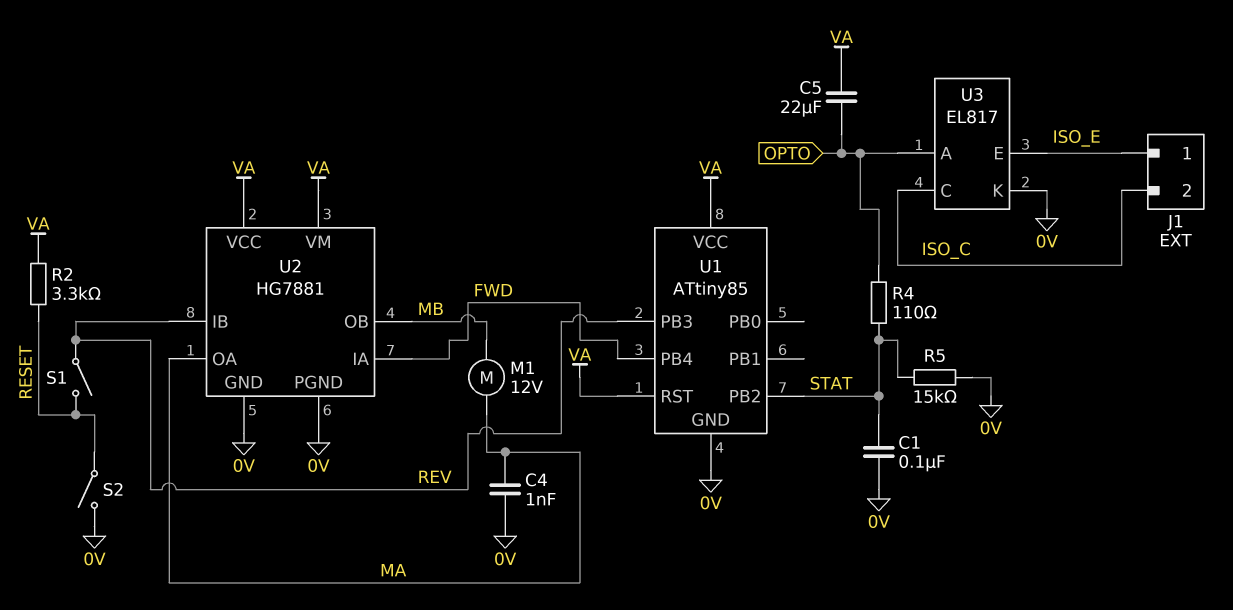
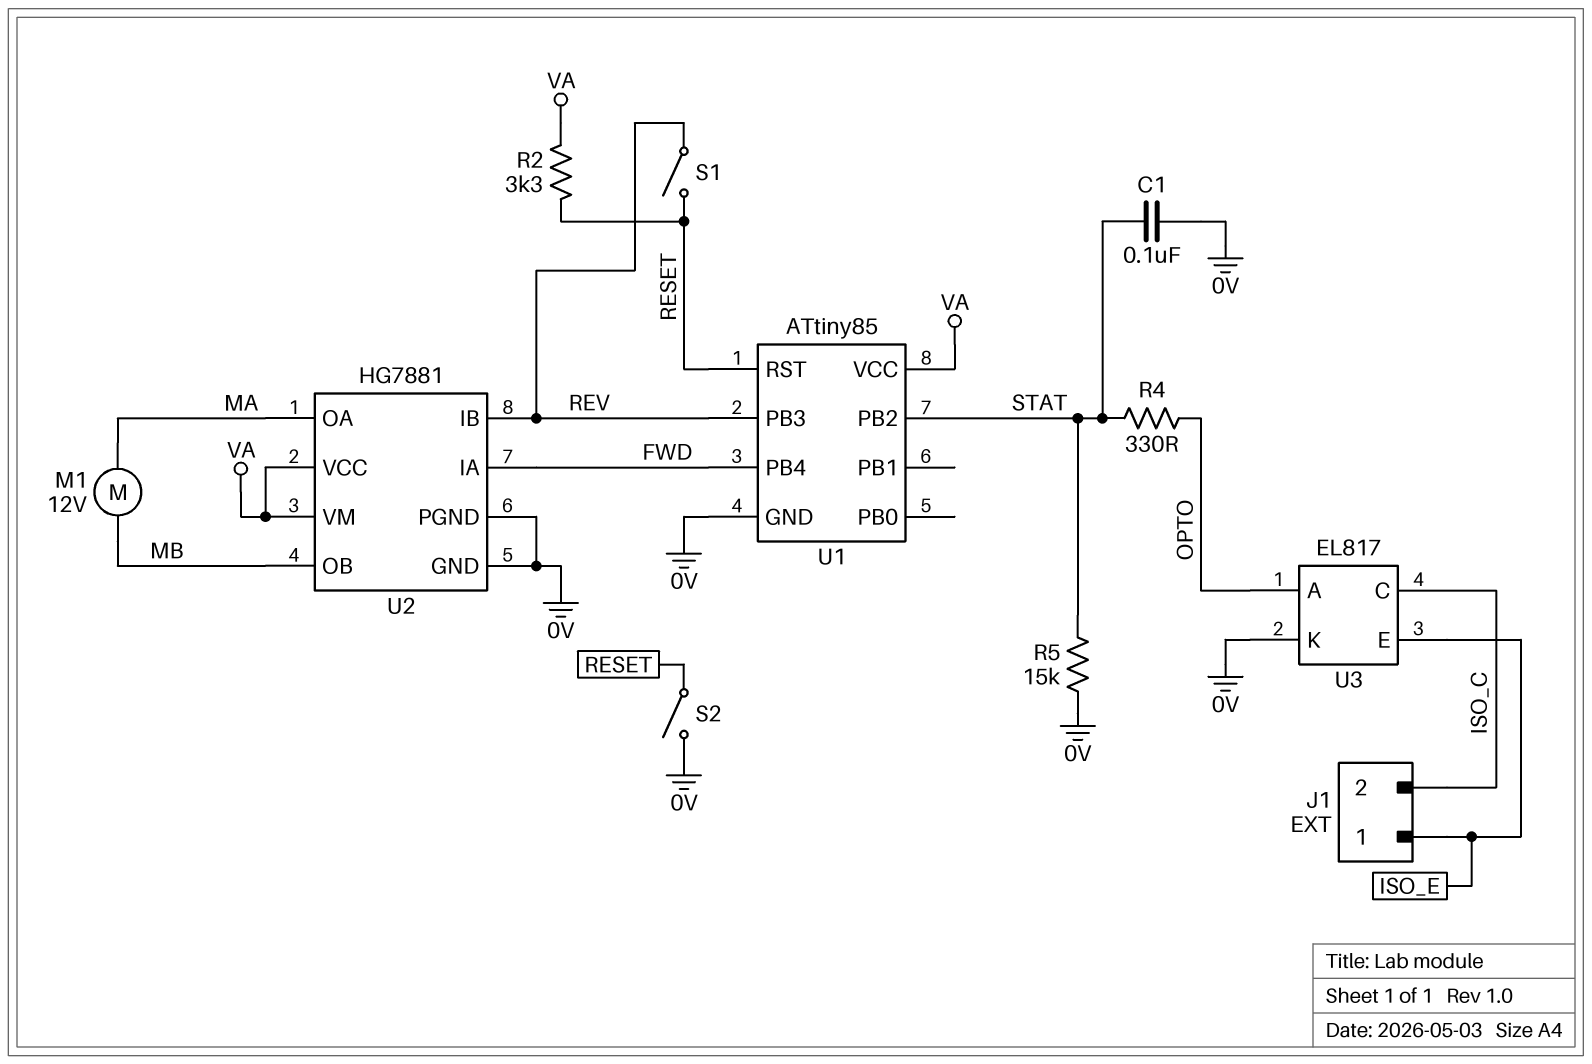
C4: 1nF (0V, MA) -> none
C5: 22uF (OPTO, VA) -> none
R4: 110 (OPTO, STAT) -> 330 (OPTO, STAT)
U1 pin RST: VA -> RESET

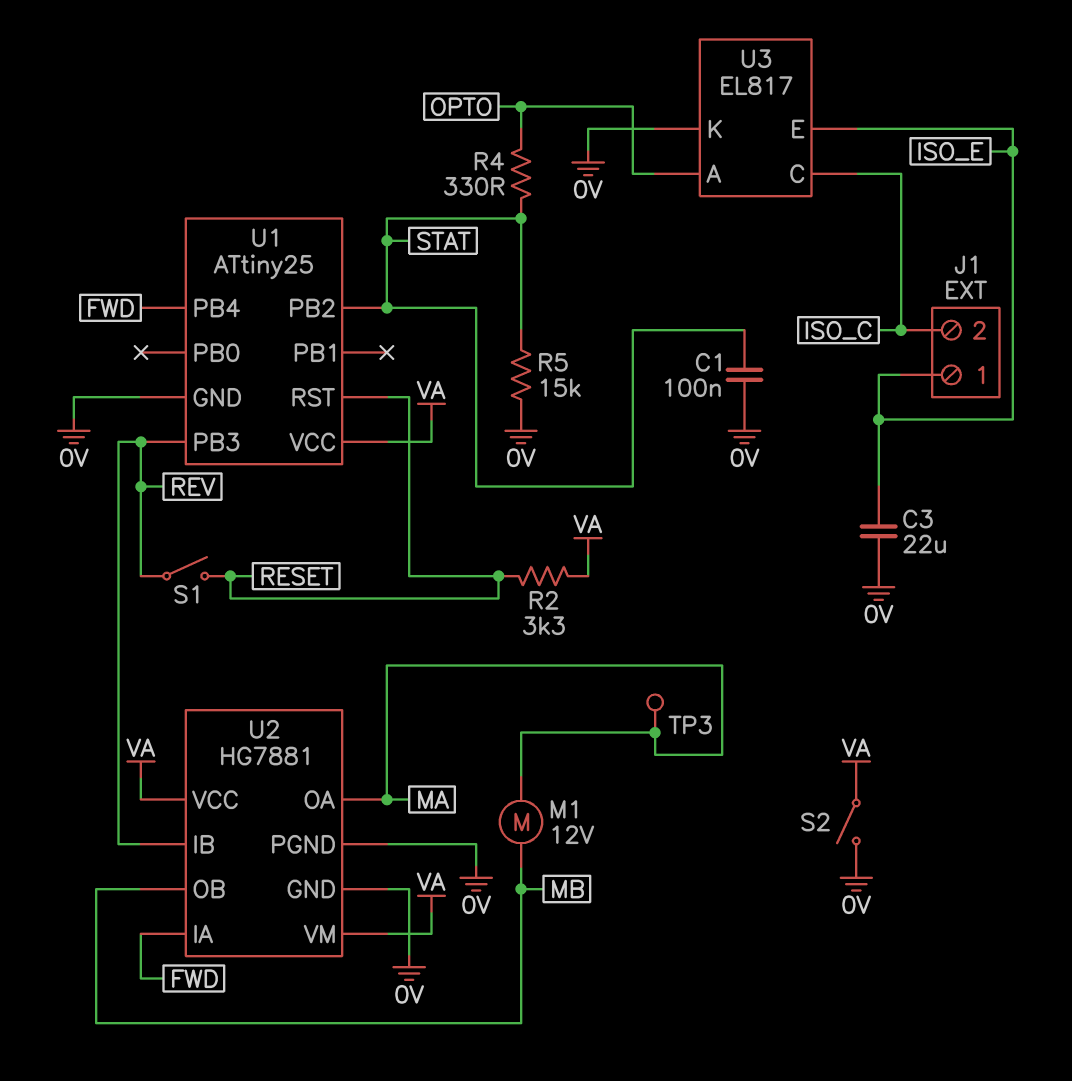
C3: none -> 22uF (0V, ISO_E)
S2: switch (0V, RESET) -> switch (0V, VA)
TP3: none -> test point (MA)
U1: ATtiny85 -> ATtiny25

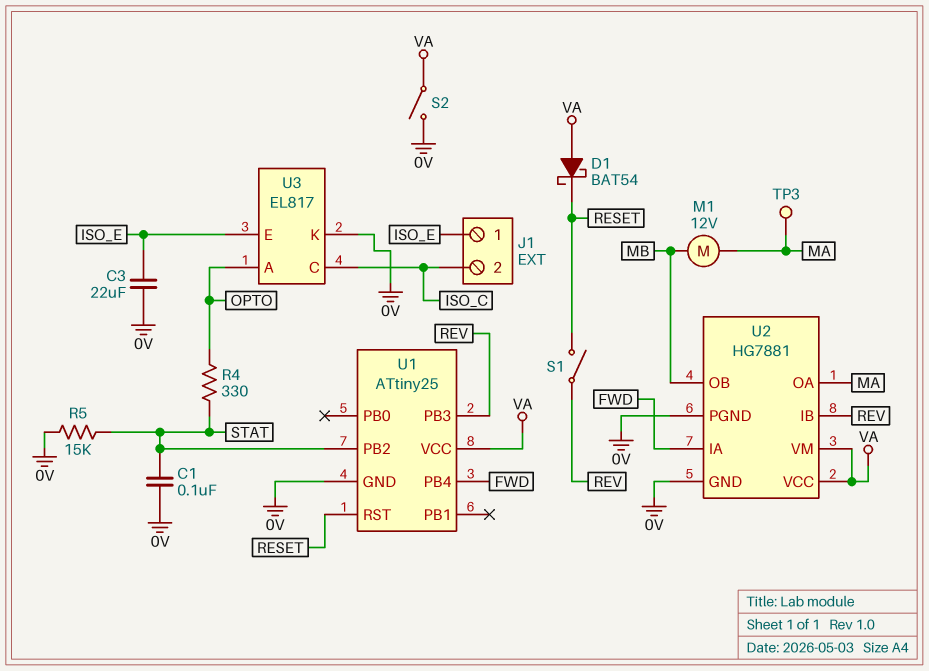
D1: none -> schottky BAT54 (A VA, K RESET)
R2: 3.3k (RESET, VA) -> none

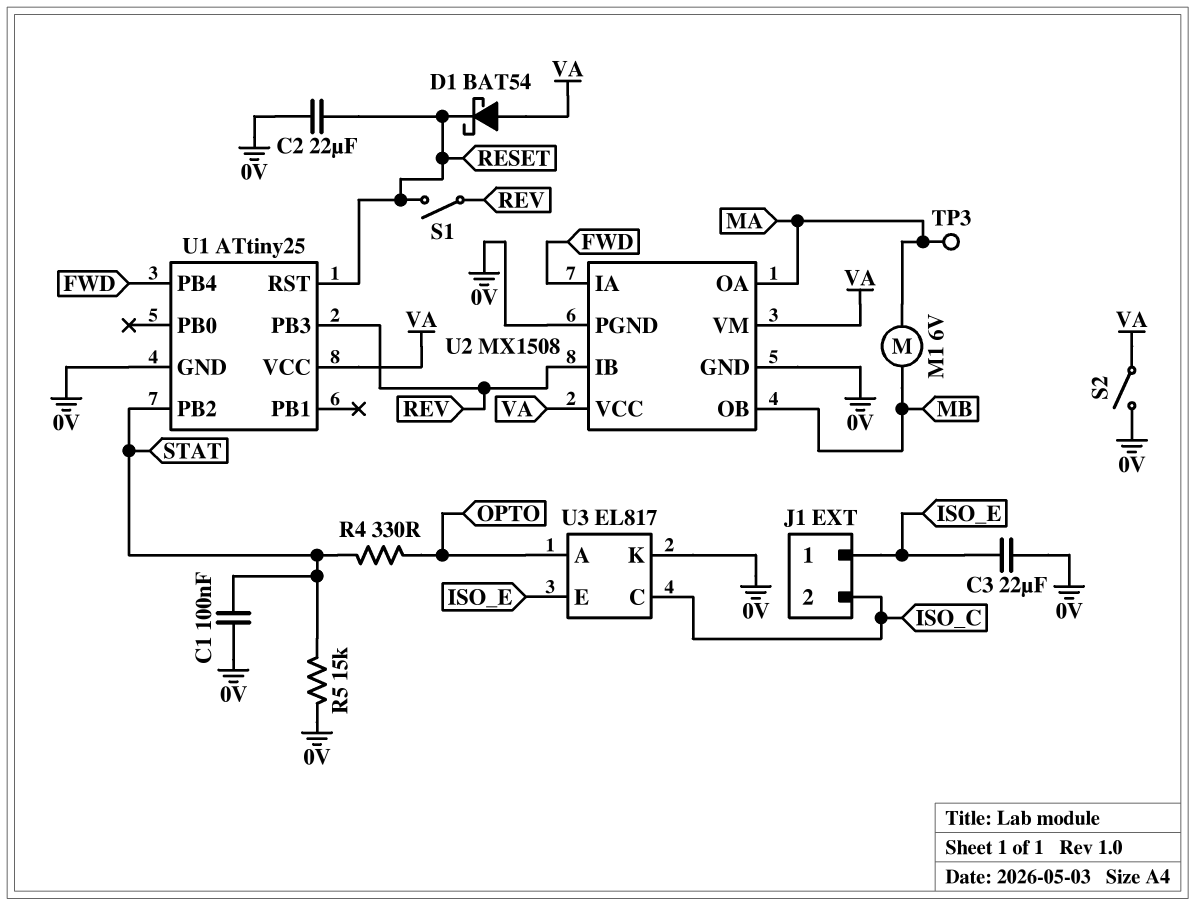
C2: none -> 22uF (0V, RESET)
M1: motor 12V (MA, MB) -> motor 6V (MA, MB)
U2: HG7881 -> MX1508

